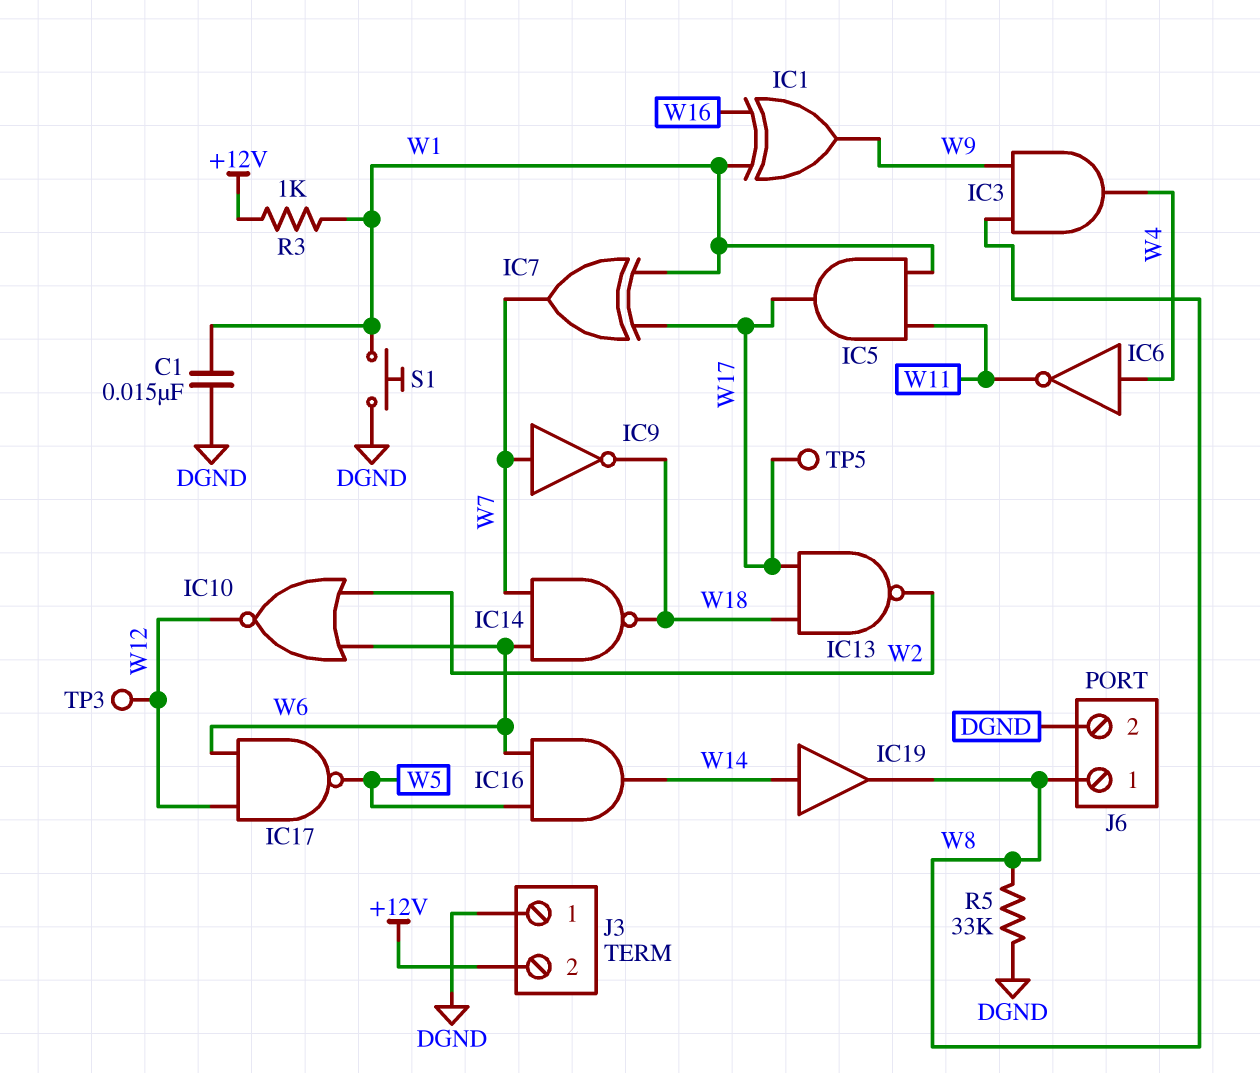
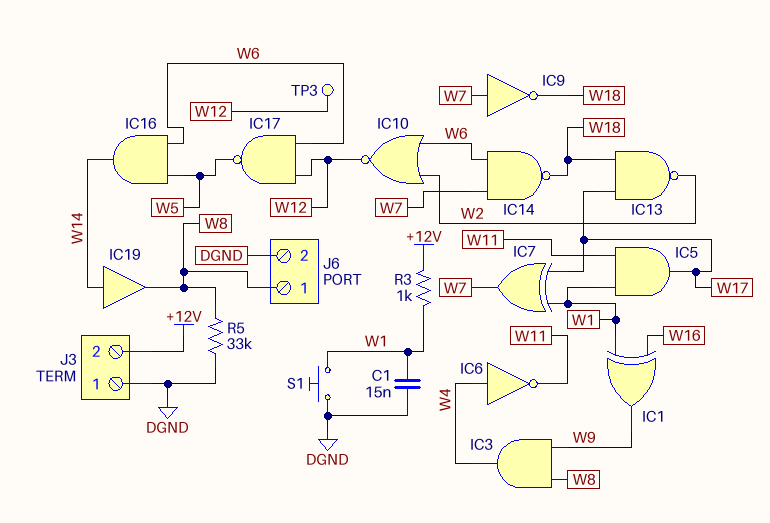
TP5: test point (W17) -> none

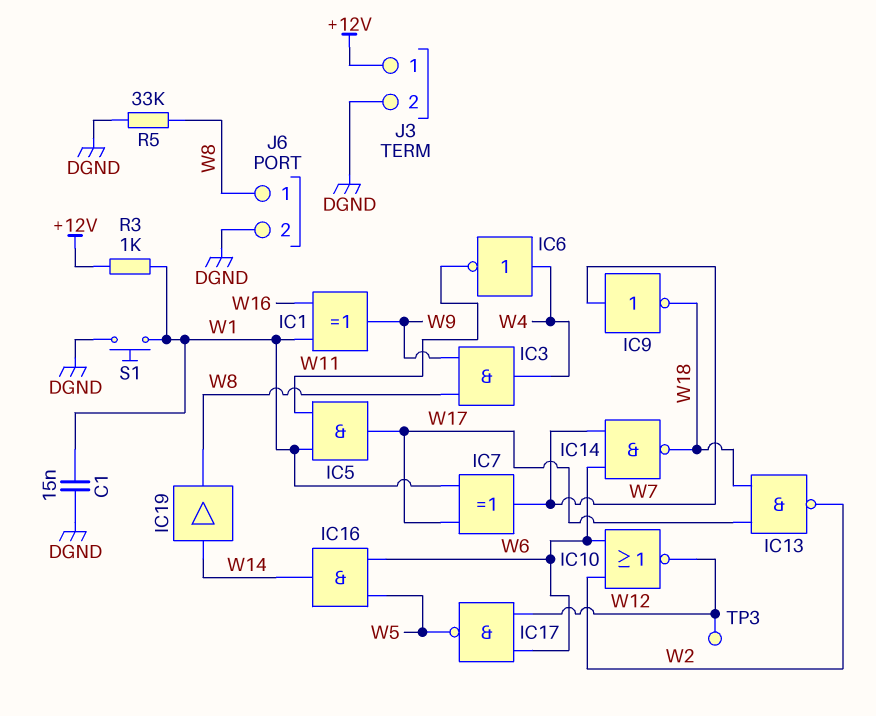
J3 pin 1: DGND -> +12V
J3 pin 2: +12V -> DGND

